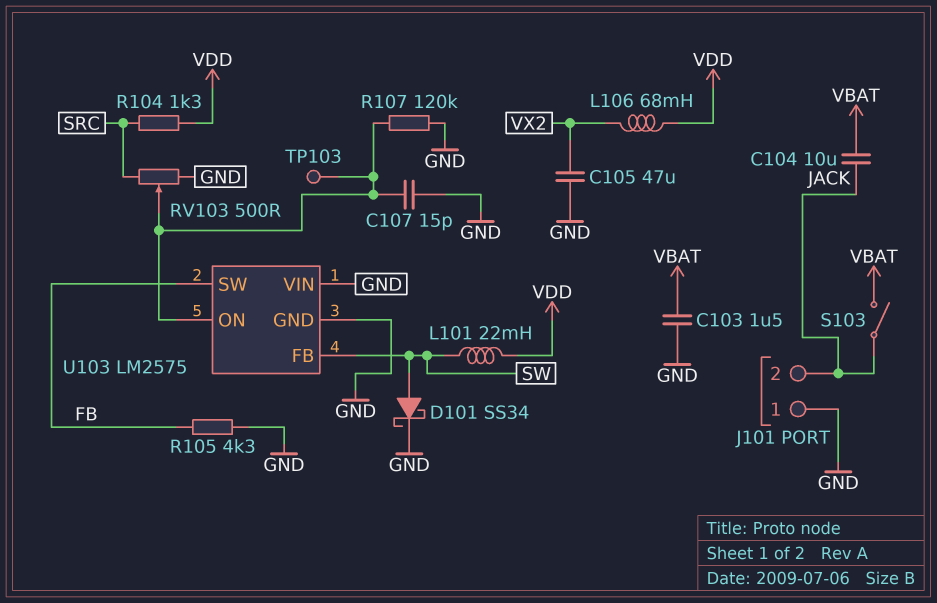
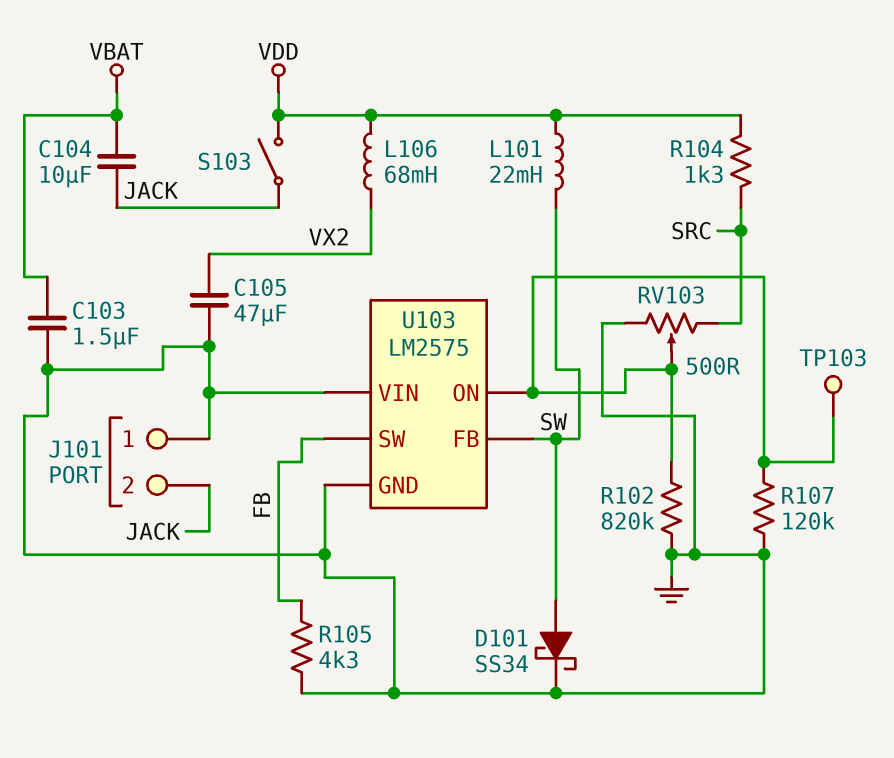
C107: 15pF (GND, U103/ON) -> none
R102: none -> 820k (GND, U103/ON)
S103: switch (JACK, VBAT) -> switch (JACK, VDD)

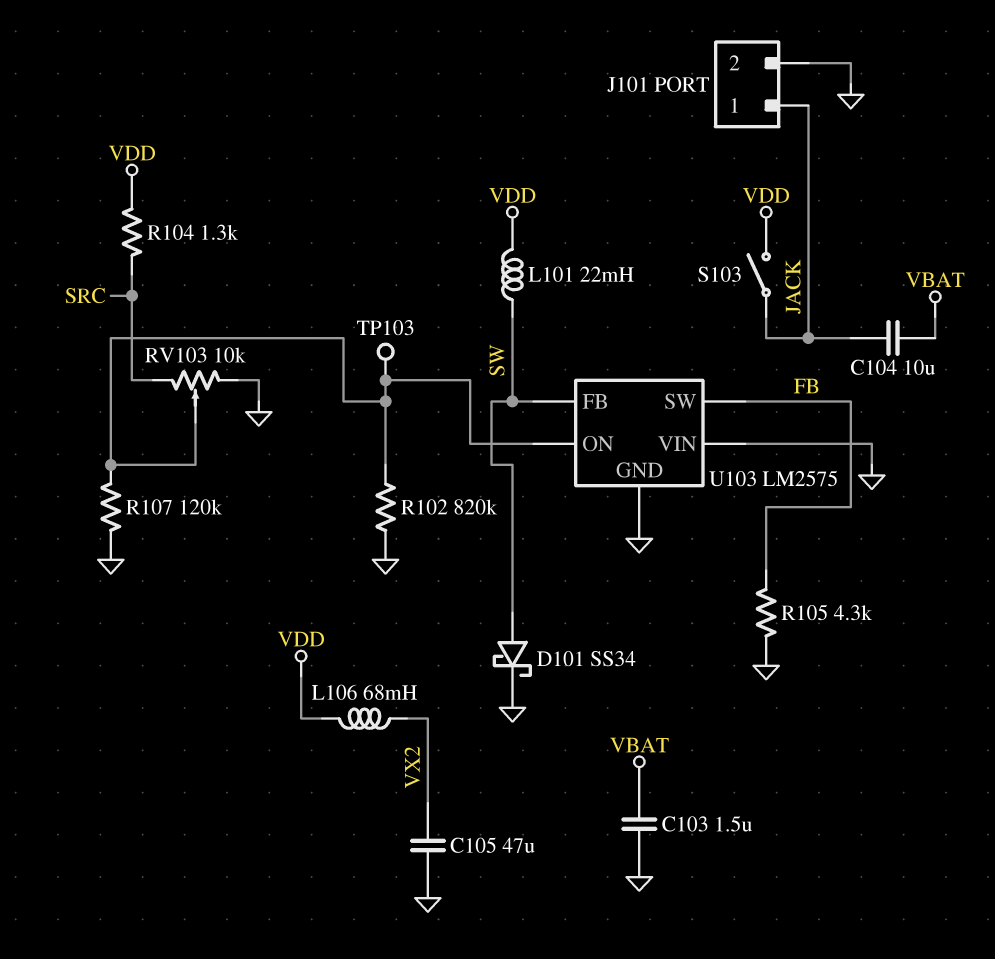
J101 pin 1: GND -> JACK
J101 pin 2: JACK -> GND
RV103: 500 (GND, SRC, wiper U103/ON) -> 10k (GND, SRC, wiper U103/ON)

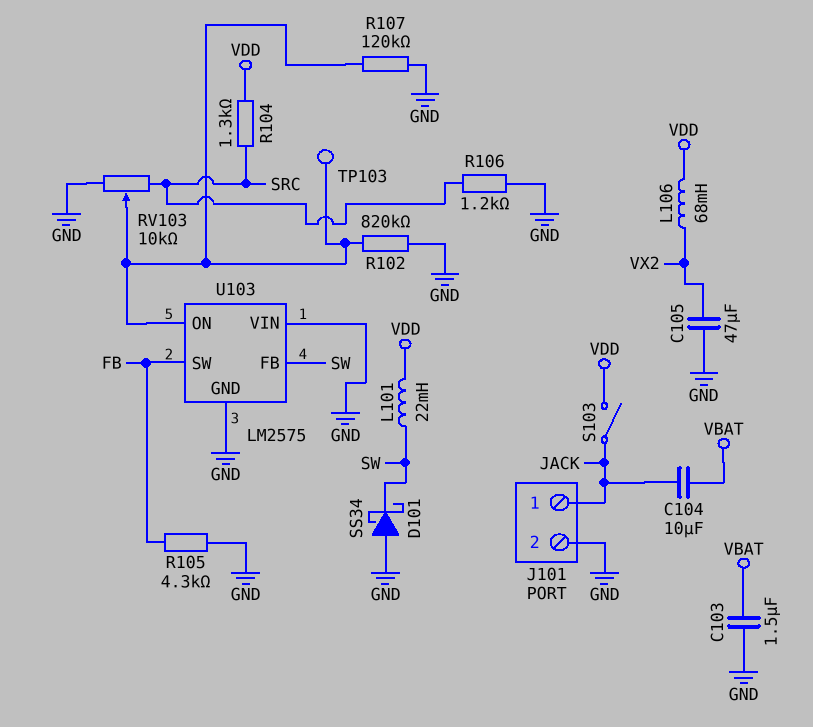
D101: schottky SS34 (A SW, K GND) -> schottky SS34 (A GND, K SW)
R106: none -> 1.2k (GND, SRC)

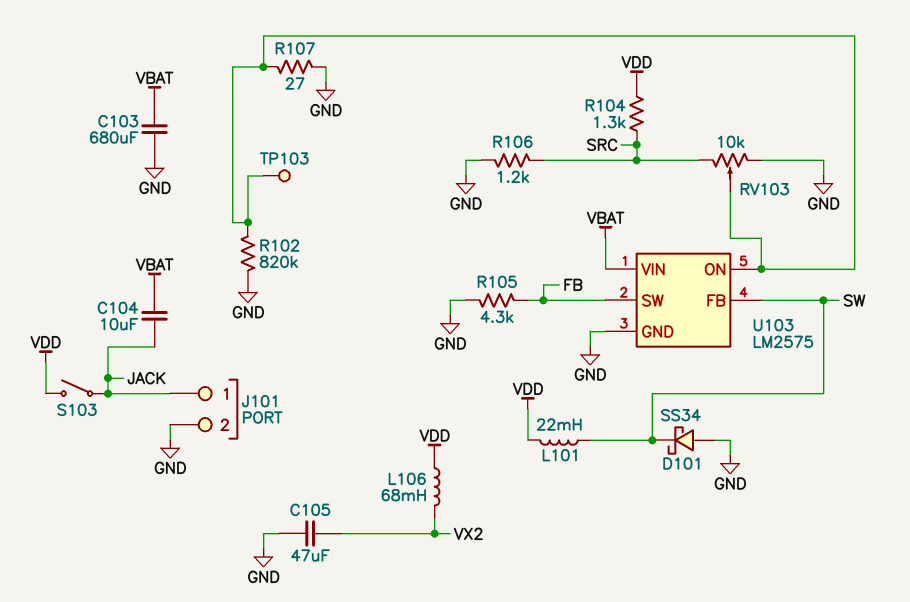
C103: 1.5uF (GND, VBAT) -> 680uF (GND, VBAT)
R107: 120k (GND, U103/ON) -> 27 (GND, U103/ON)
U103 pin VIN: GND -> VBAT

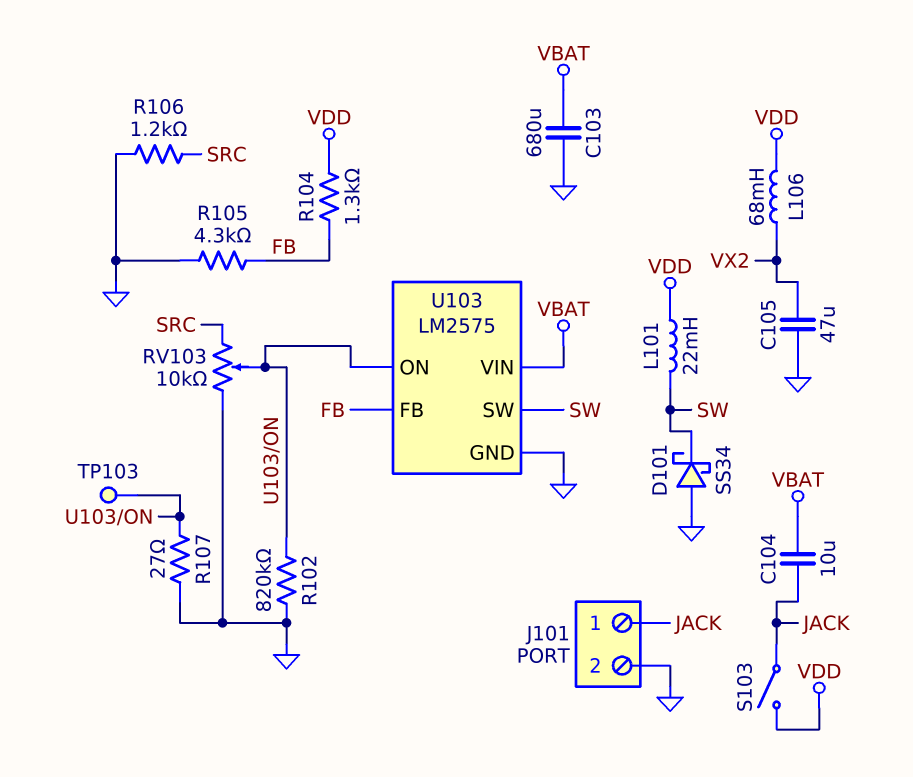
R104: 1.3k (SRC, VDD) -> 1.3k (FB, VDD)
U103 pin FB: SW -> FB
U103 pin SW: FB -> SW

